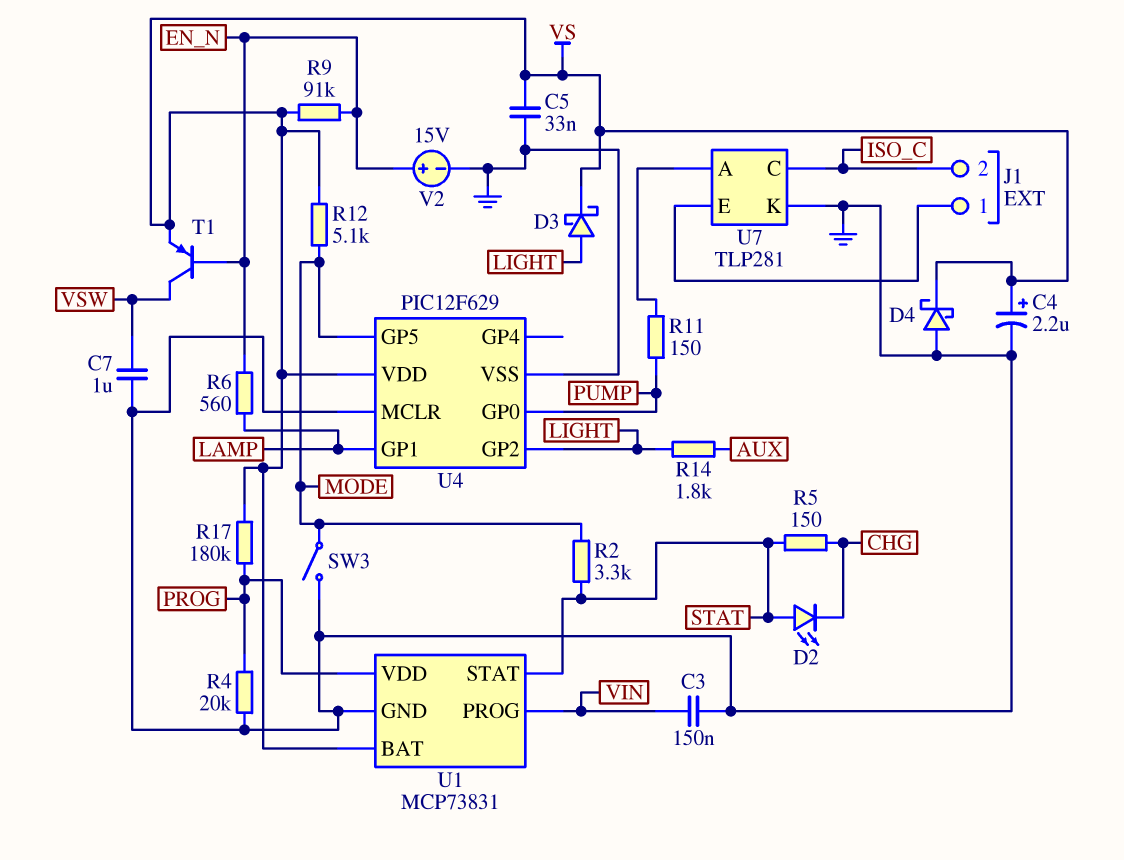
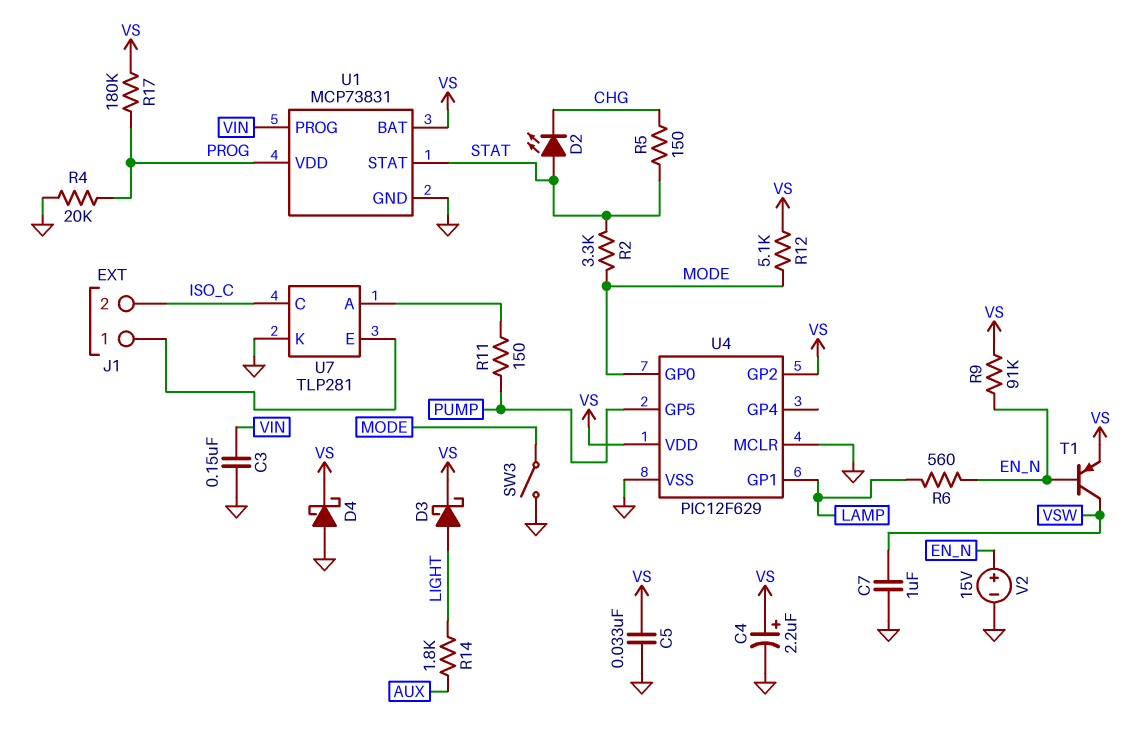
U4 pin GP0: PUMP -> MODE
U4 pin GP2: LIGHT -> VS
U4 pin GP5: MODE -> PUMP

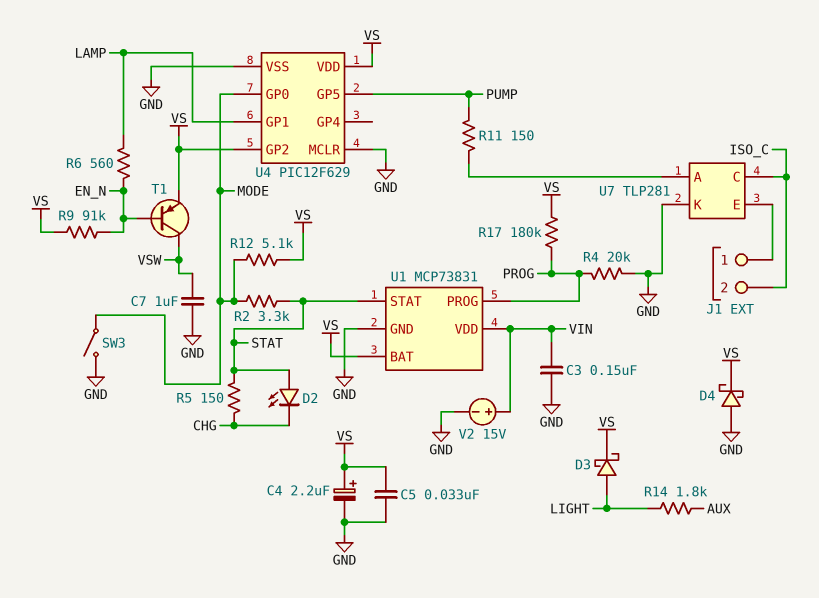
U1 pin PROG: VIN -> PROG
U1 pin VDD: PROG -> VIN
V2: 15V (plus EN_N, minus GND) -> 15V (plus VIN, minus GND)

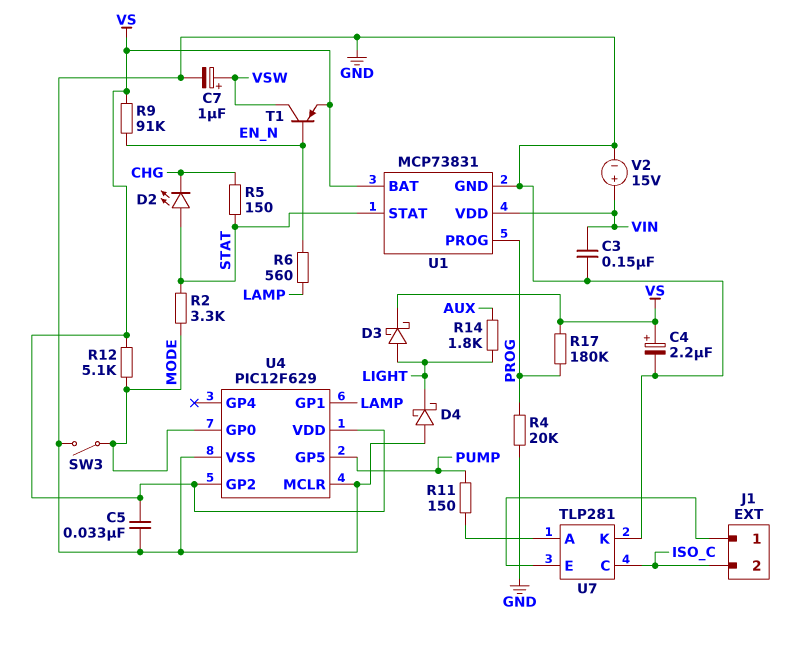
C7: 1uF (GND, VSW) -> 1uF (plus VSW, minus GND)
D4: schottky (A GND, K VS) -> schottky (A GND, K LIGHT)

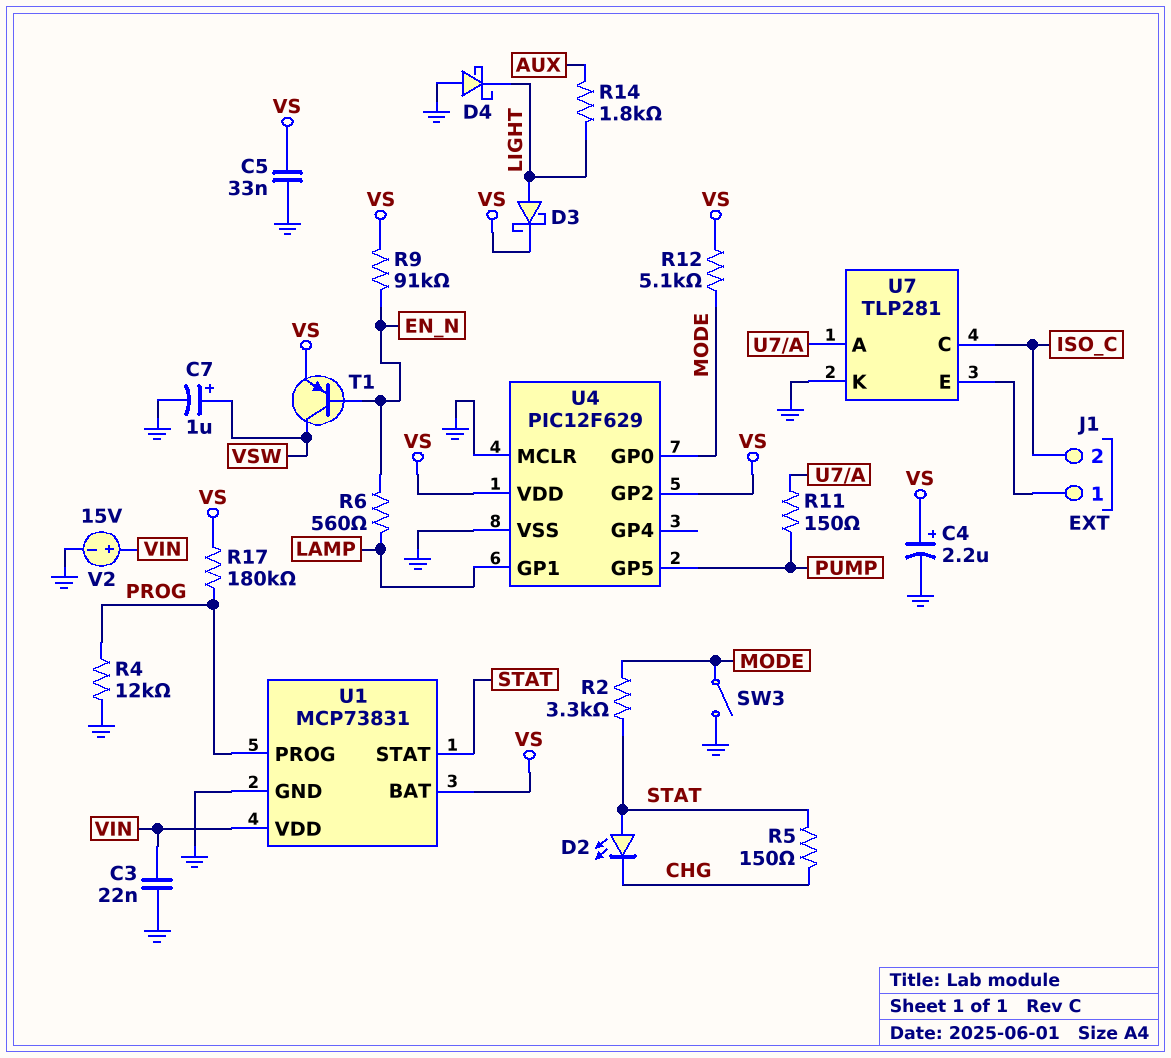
C3: 150nF (GND, VIN) -> 22nF (GND, VIN)
R4: 20k (GND, PROG) -> 12k (GND, PROG)

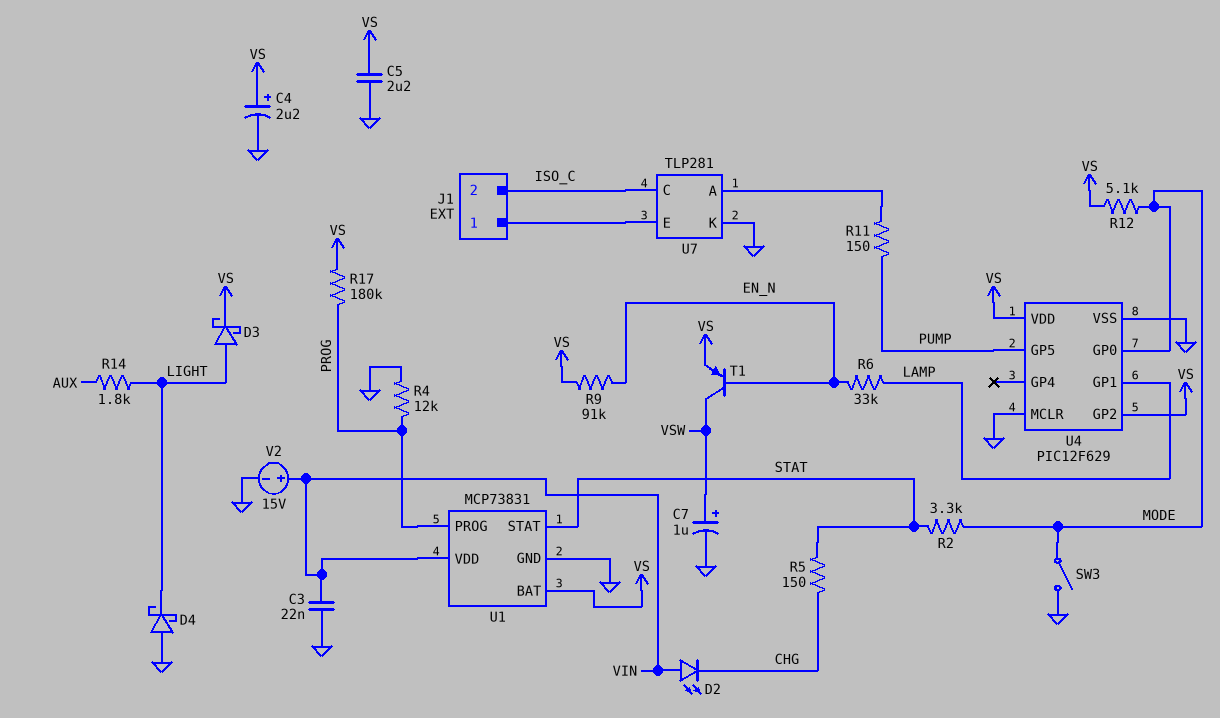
C5: 33nF (GND, VS) -> 2.2uF (GND, VS)
D2: LED (A STAT, K CHG) -> LED (A VIN, K CHG)
R6: 560 (EN_N, LAMP) -> 33k (EN_N, LAMP)

